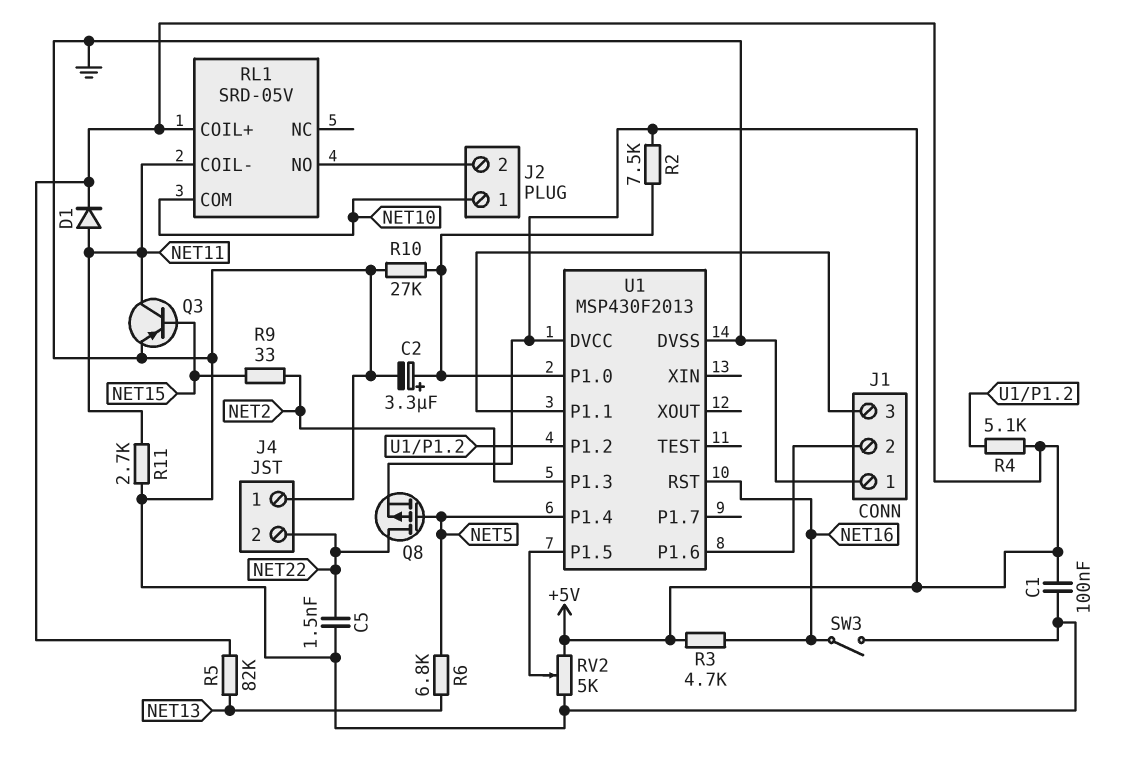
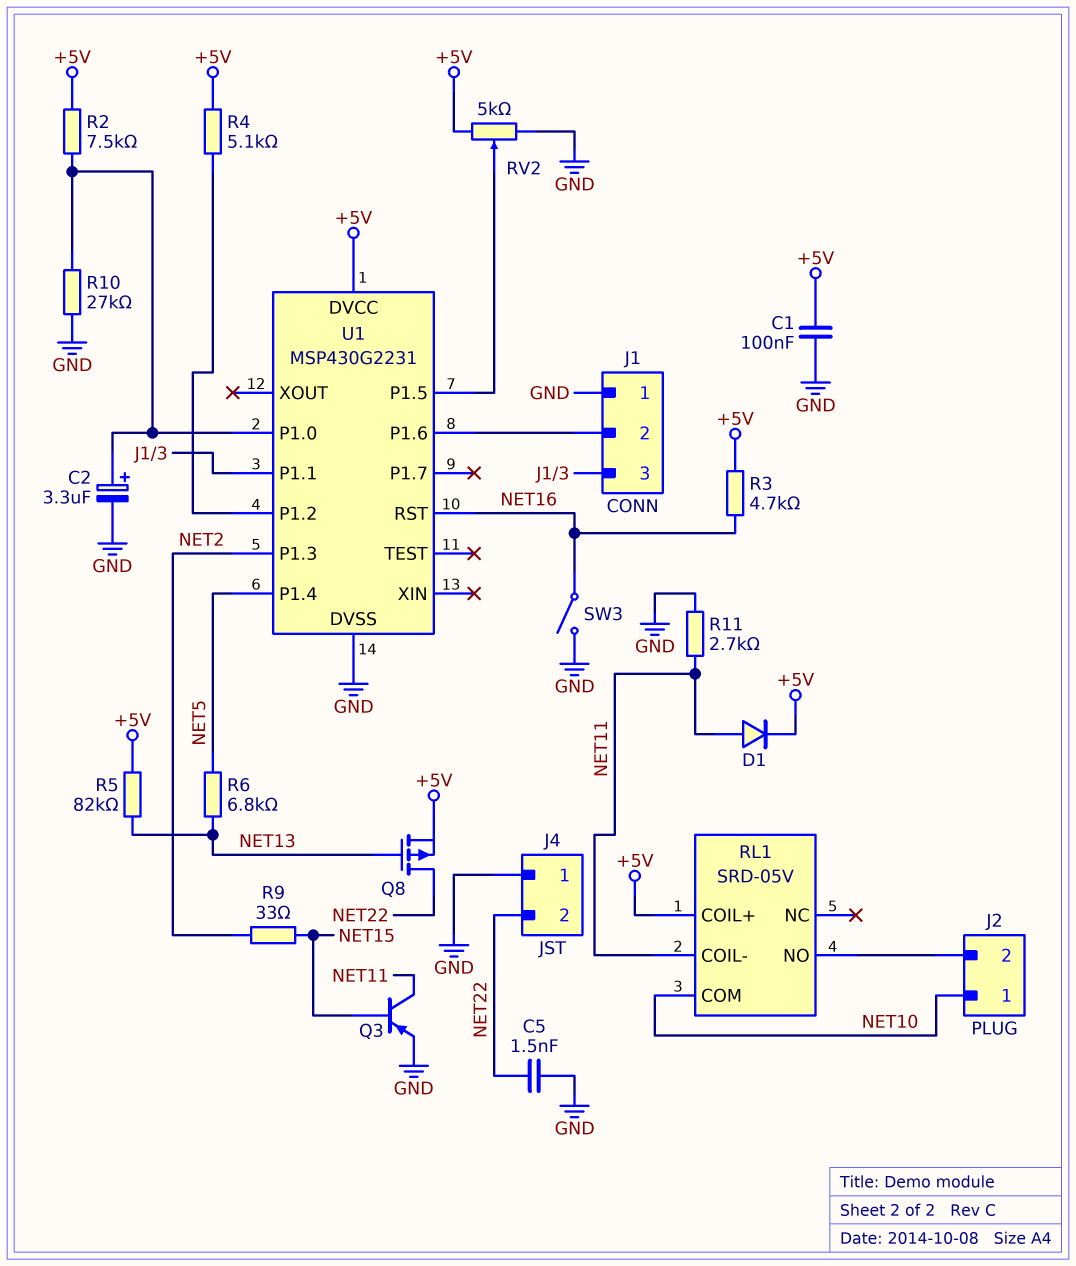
Q8: PMOS (G NET5, D NET22, S +5V) -> PMOS (G NET13, D NET22, S +5V)
U1: MSP430F2013 -> MSP430G2231

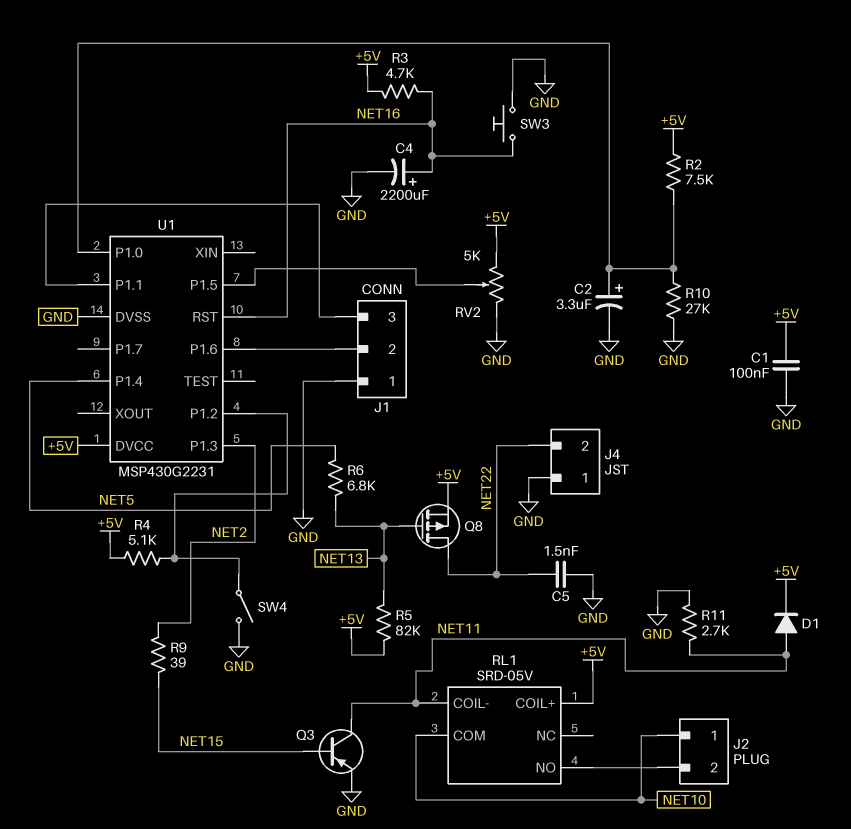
C4: none -> 2200uF (plus NET16, minus GND)
R9: 33 (NET2, NET15) -> 39 (NET2, NET15)
SW3: switch (GND, NET16) -> button (GND, NET16)
SW4: none -> switch (GND, U1/P1.2)

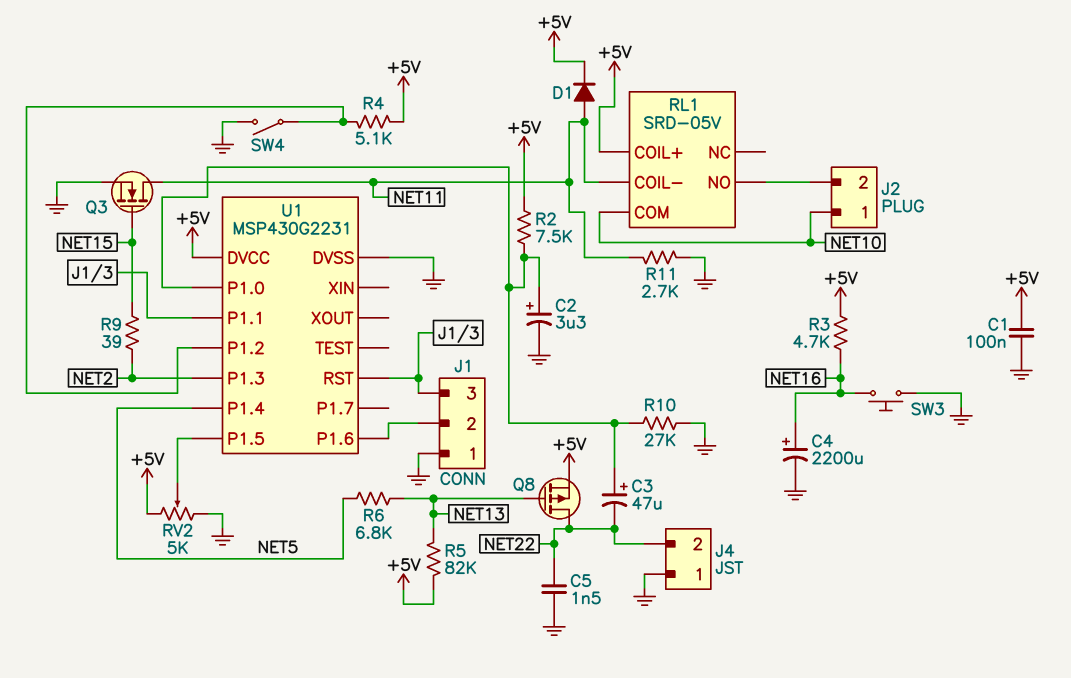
C3: none -> 47uF (plus U1/P1.0, minus NET22)
Q3: PNP (B NET15, C NET11, E GND) -> NMOS (G NET15, D NET11, S GND)
U1 pin RST: NET16 -> J1/3

